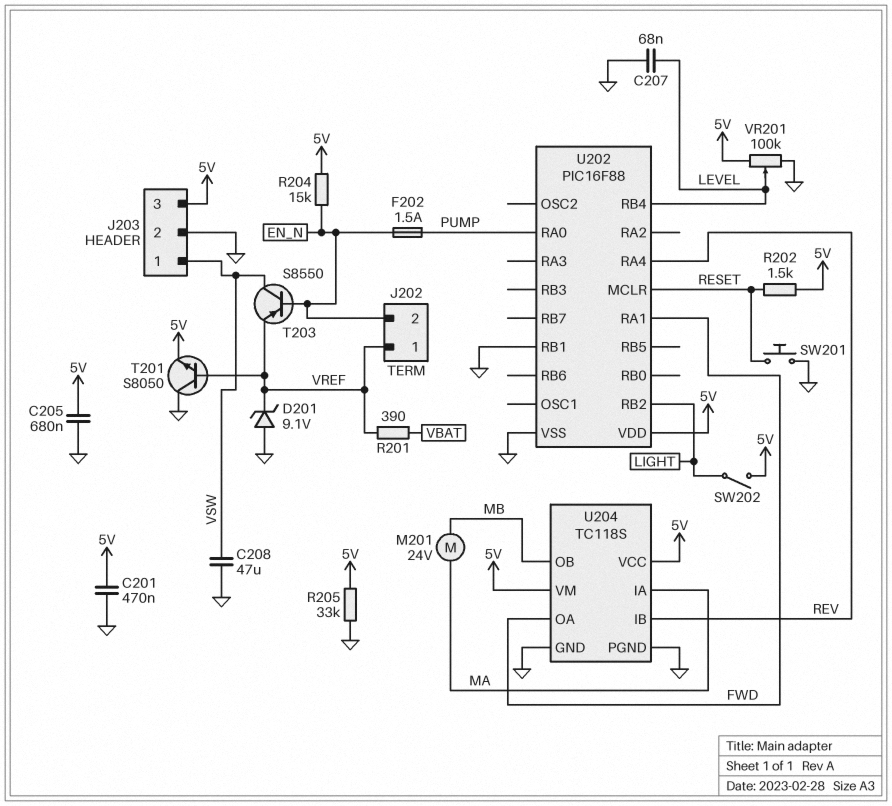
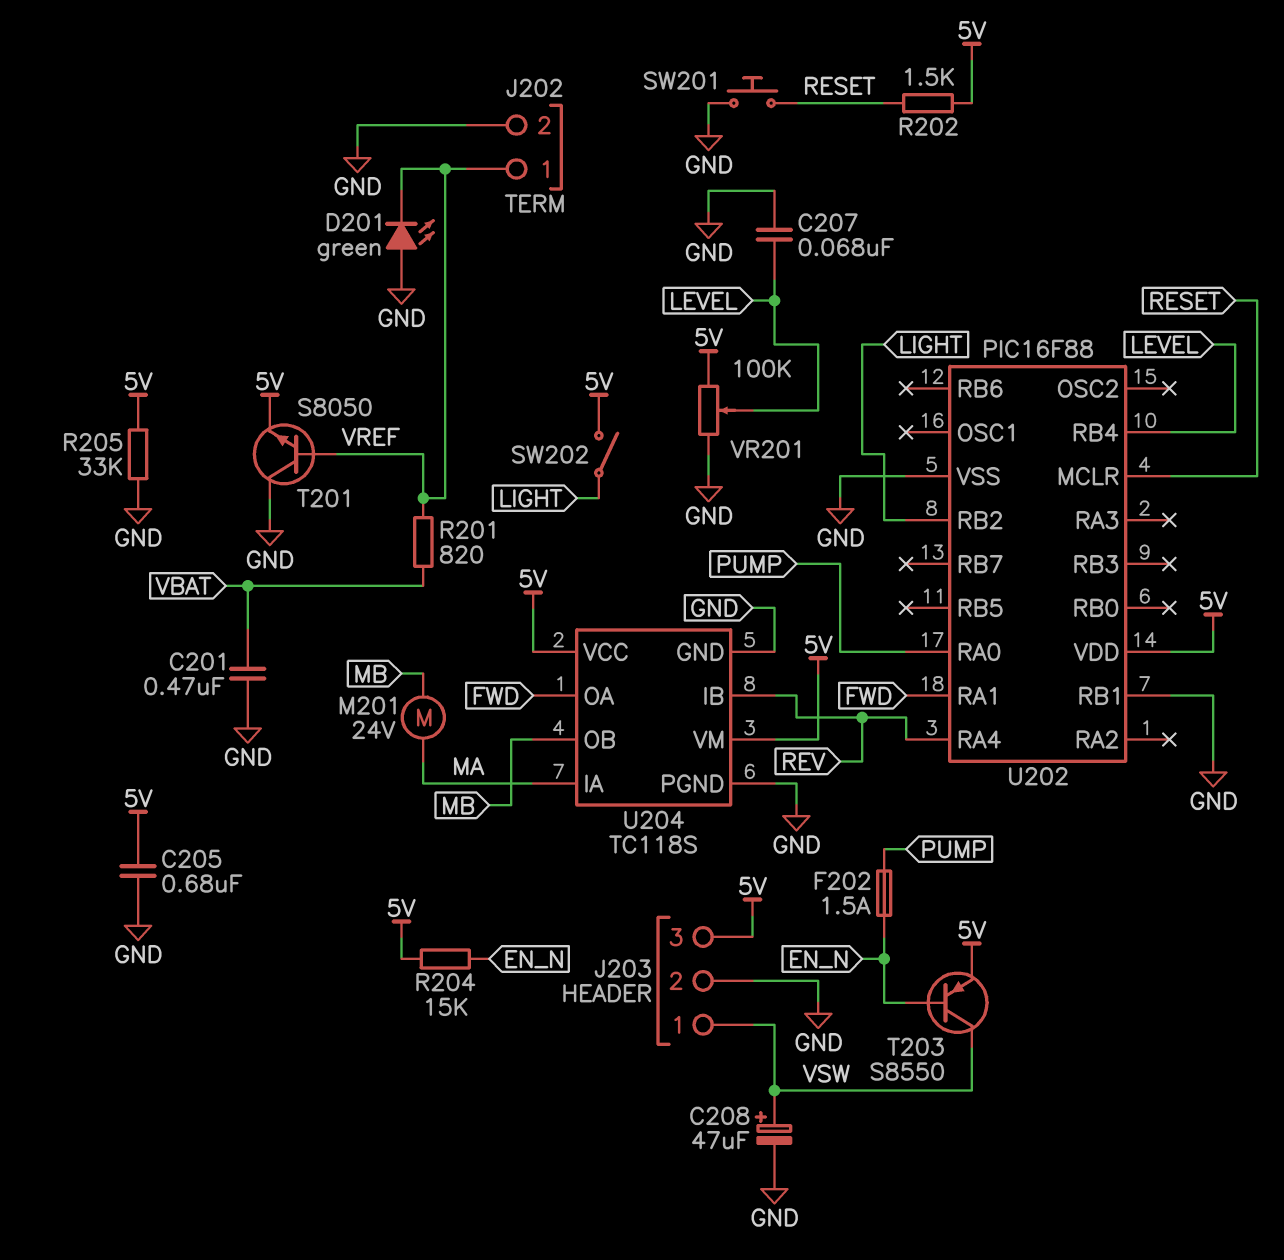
C201: 470nF (5V, GND) -> 470nF (GND, VBAT)
C208: 47uF (GND, VSW) -> 47uF (plus VSW, minus GND)
D201: zener 9.1V (A GND, K VREF) -> LED green (A GND, K VREF)
J202 pin 2: EN_N -> GND
R201: 390 (VBAT, VREF) -> 820 (VBAT, VREF)
T203: PNP S8550 (B EN_N, C VSW, E VREF) -> PNP S8550 (B EN_N, C VSW, E 5V)

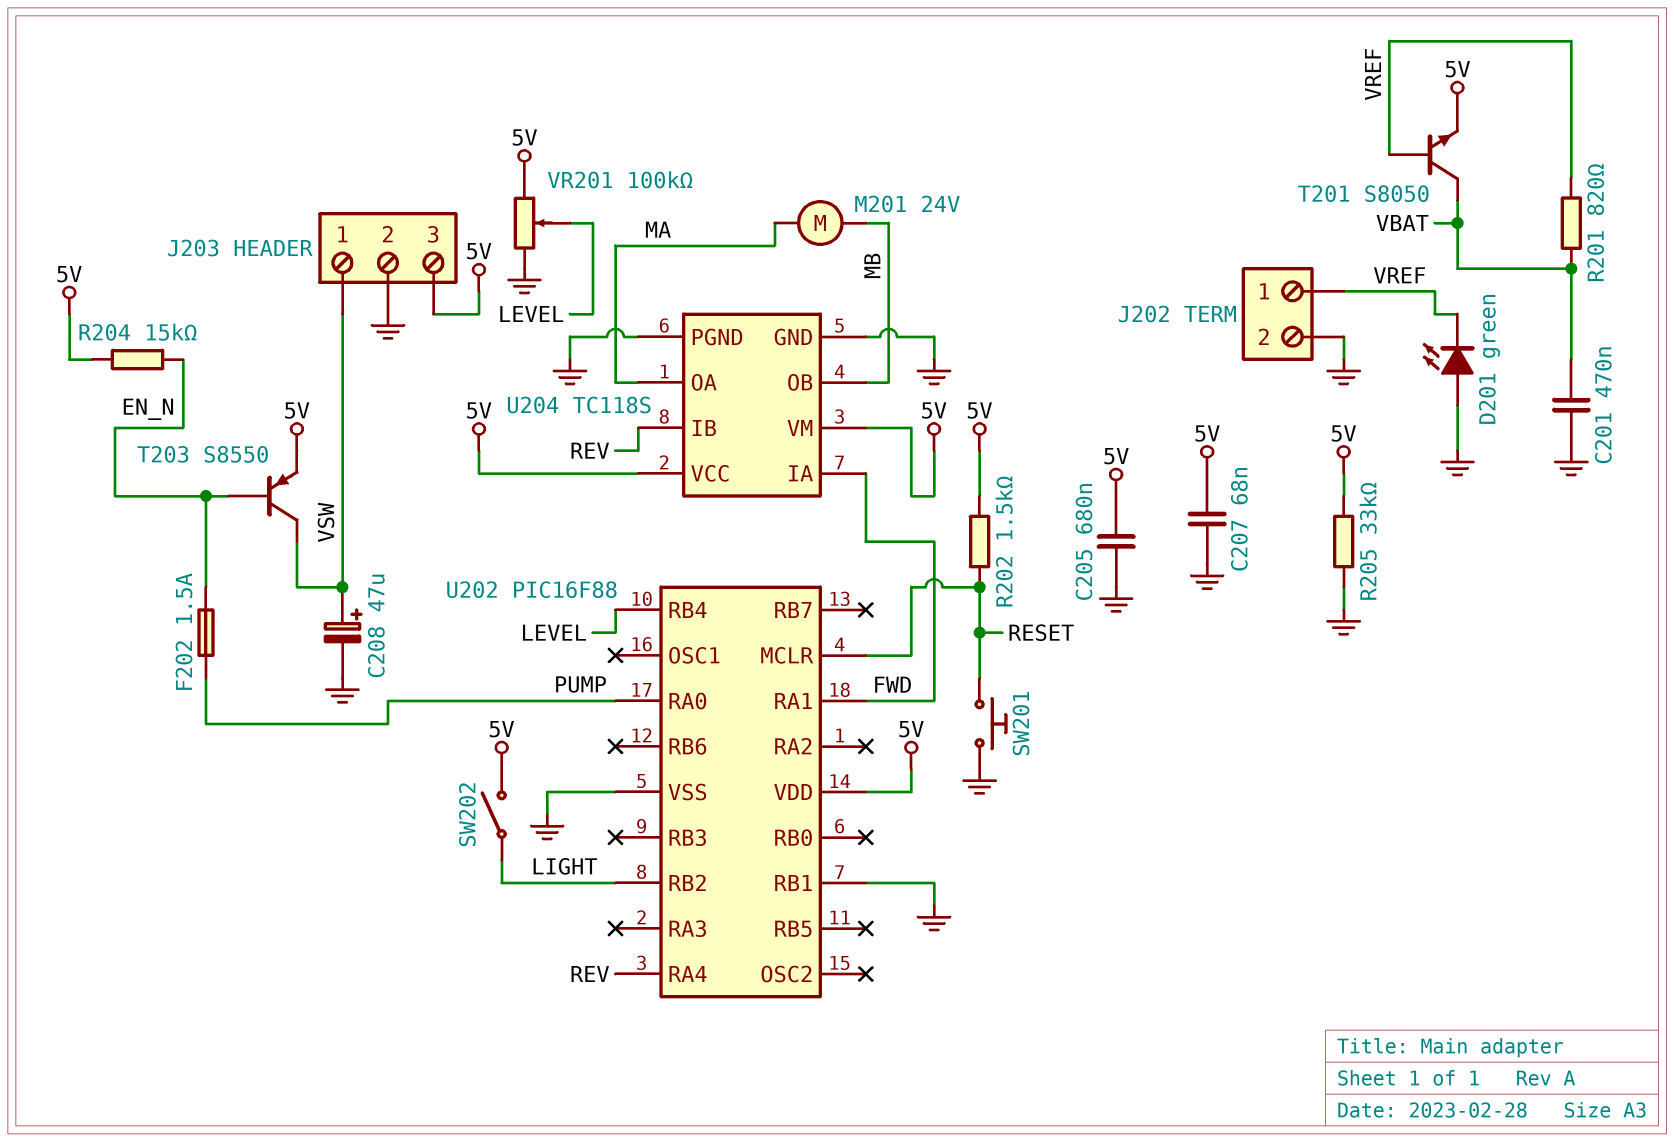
C207: 68nF (GND, LEVEL) -> 68nF (5V, GND)
T201: NPN S8050 (B VREF, C GND, E 5V) -> NPN S8050 (B VREF, C VBAT, E 5V)
U204 pin IA: MA -> FWD
U204 pin OA: FWD -> MA

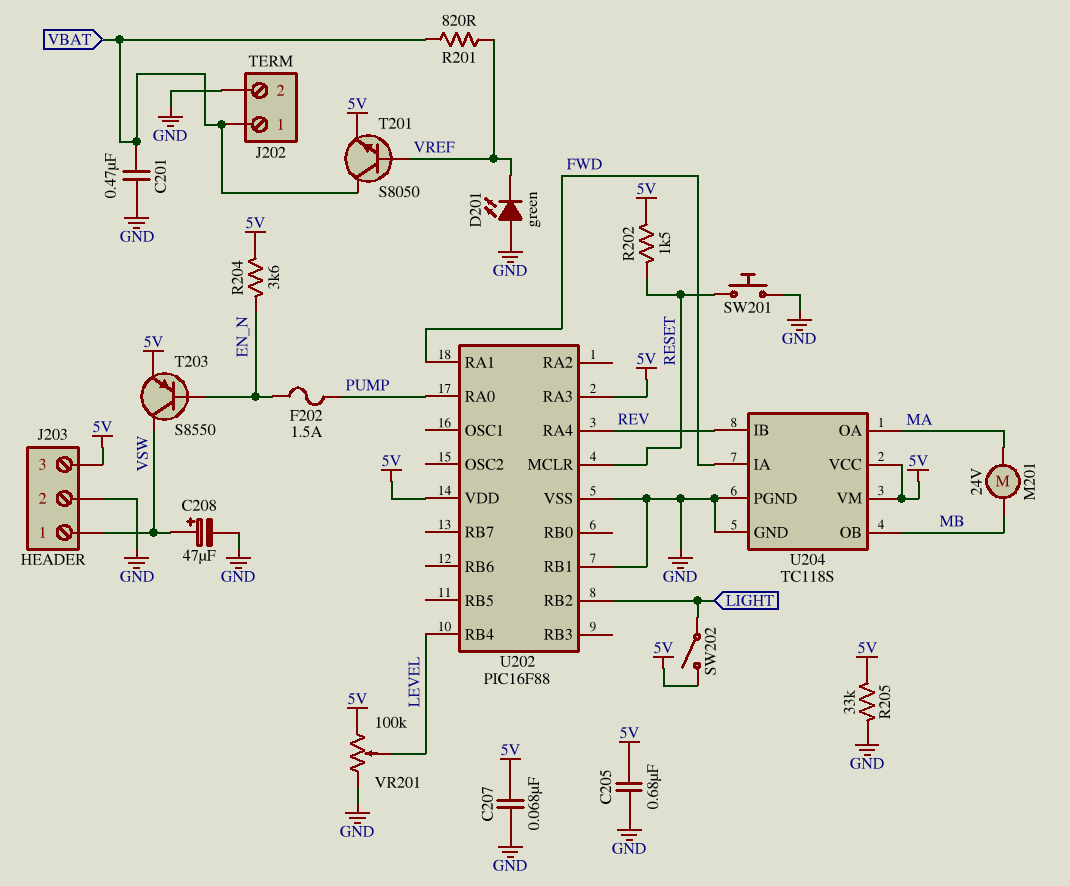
J202 pin 1: VREF -> VBAT
R204: 15k (5V, EN_N) -> 3.6k (5V, EN_N)
U202 pin RA3: none -> 5V

